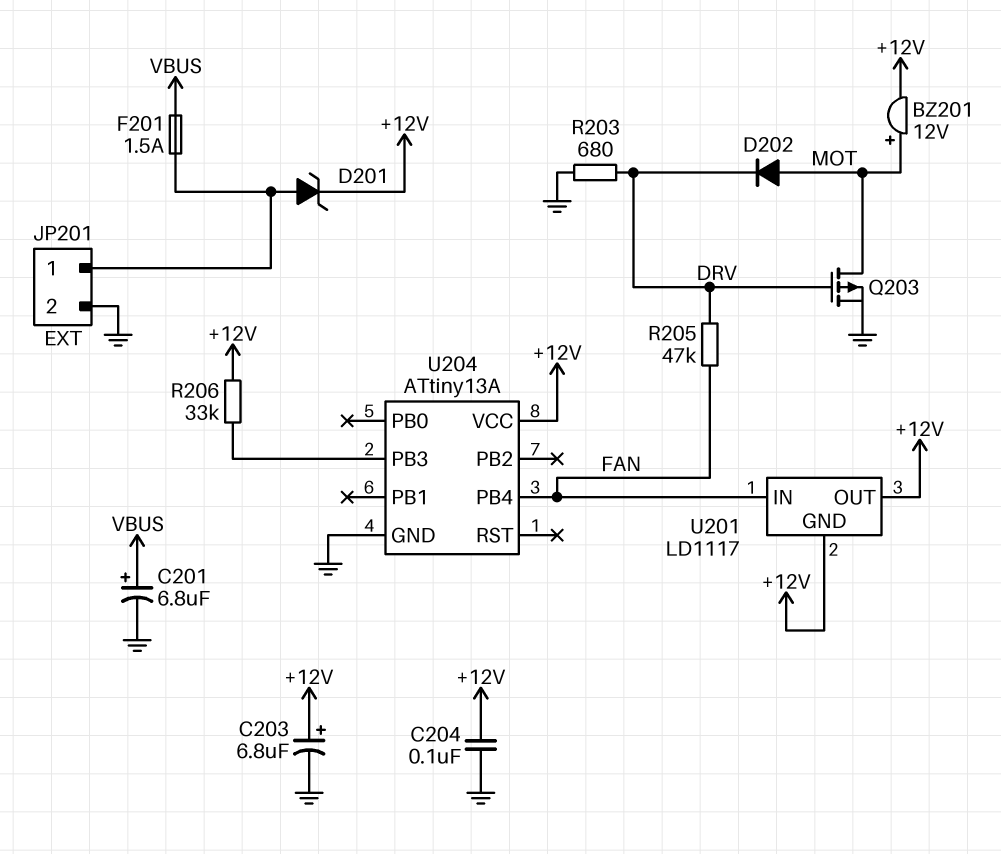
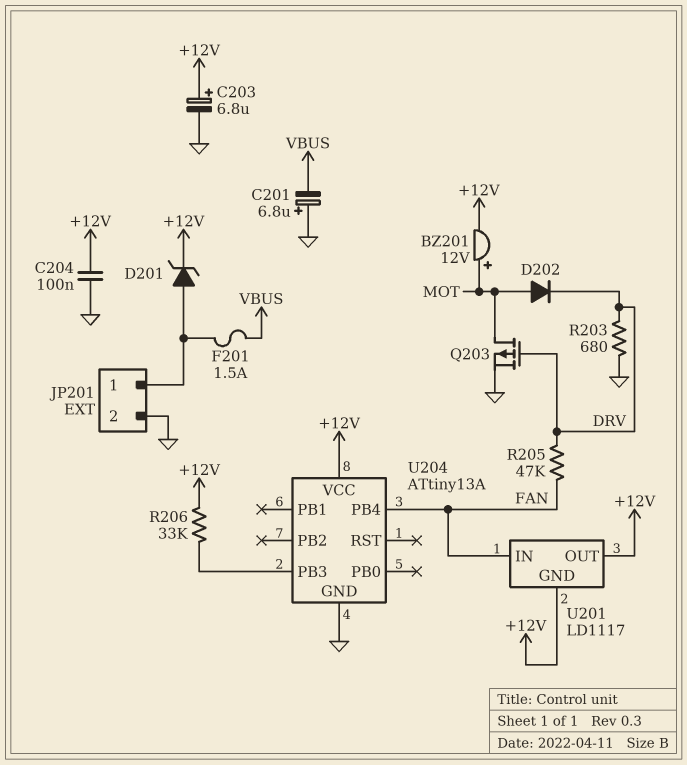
C201: 6.8uF (plus VBUS, minus GND) -> 6.8uF (plus GND, minus VBUS)

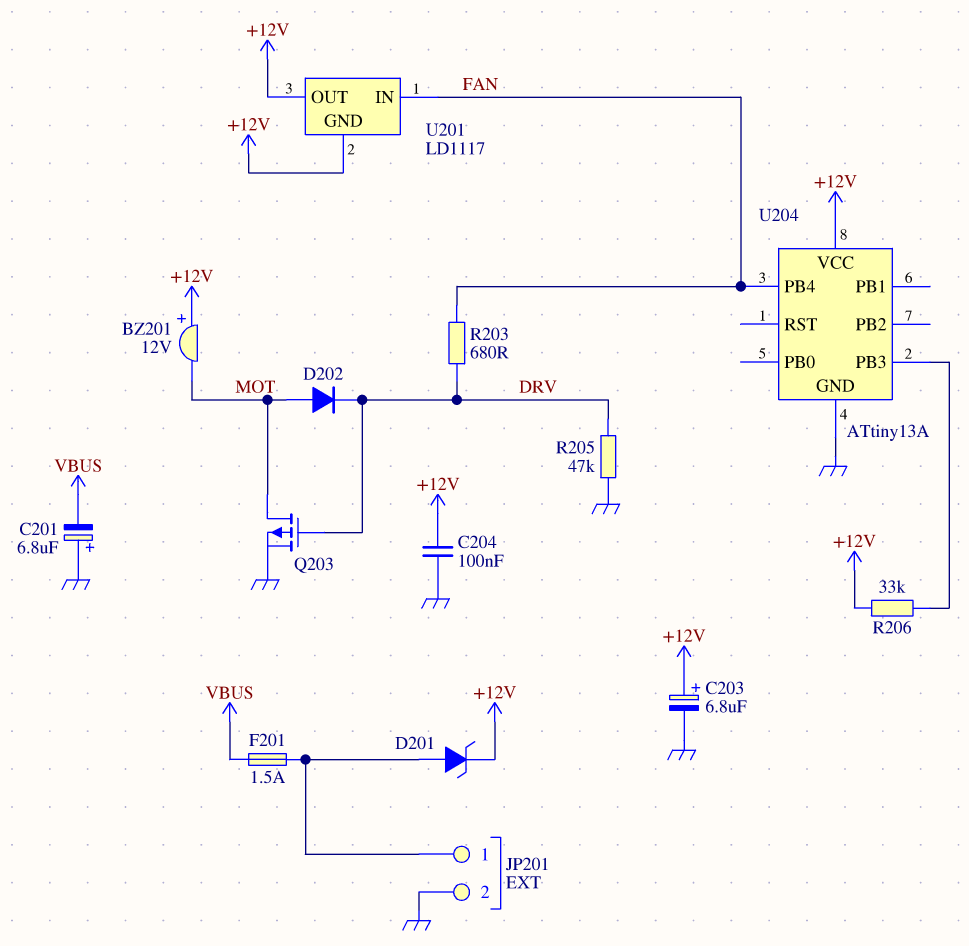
BZ201: buzzer 12V (plus MOT, minus +12V) -> buzzer 12V (plus +12V, minus MOT)
R203: 680 (DRV, GND) -> 680 (DRV, FAN)
R205: 47k (DRV, FAN) -> 47k (DRV, GND)

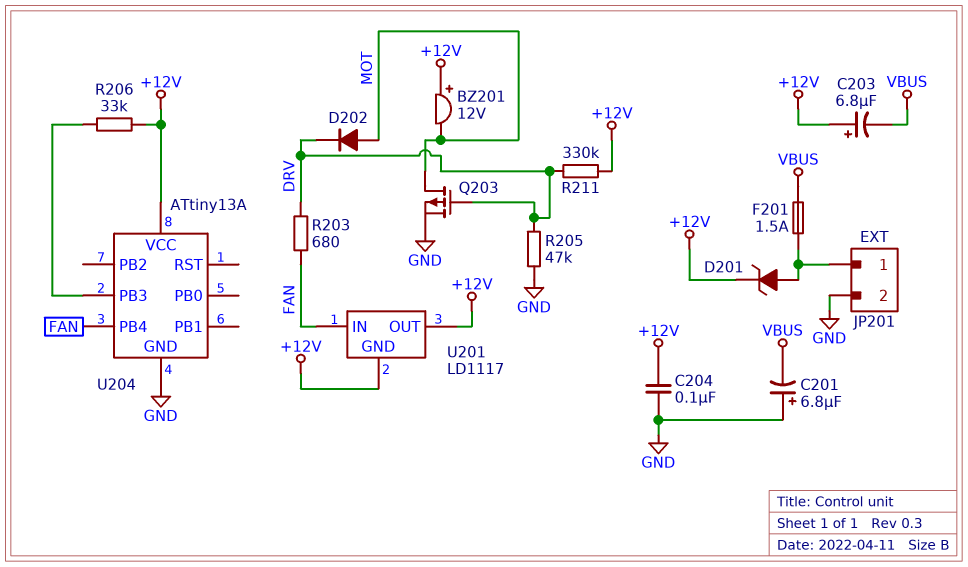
C203: 6.8uF (plus +12V, minus GND) -> 6.8uF (plus +12V, minus VBUS)
R211: none -> 330k (+12V, DRV)

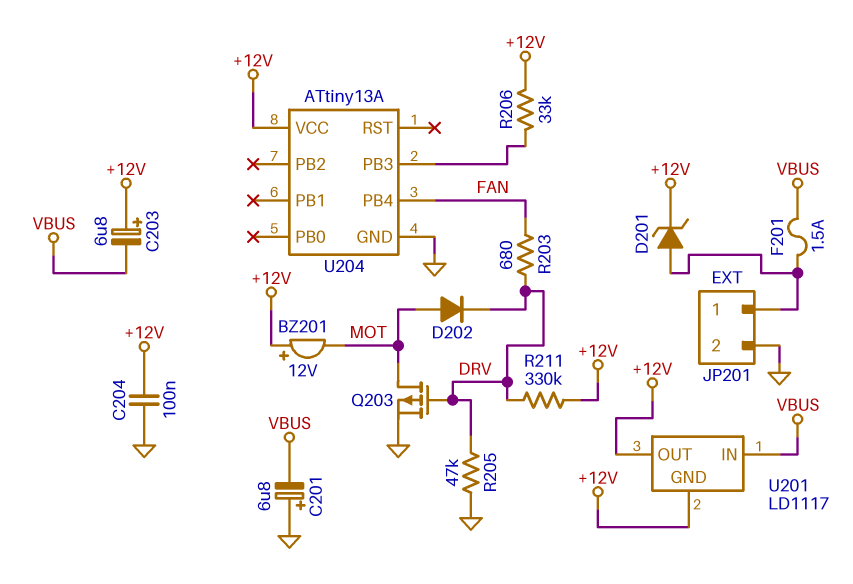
U201 pin IN: FAN -> VBUS

